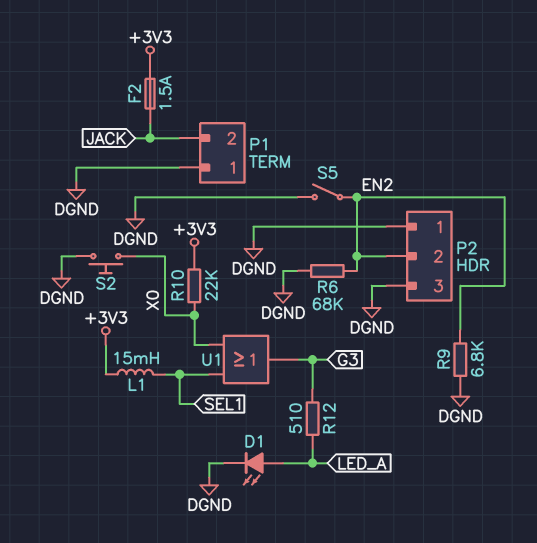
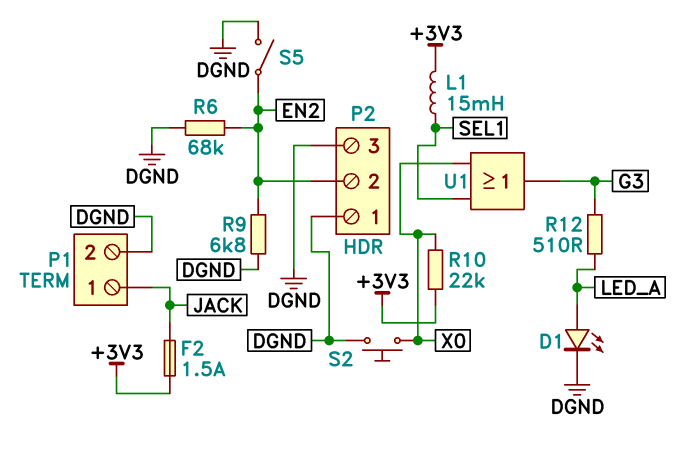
P1 pin 1: DGND -> JACK
P1 pin 2: JACK -> DGND

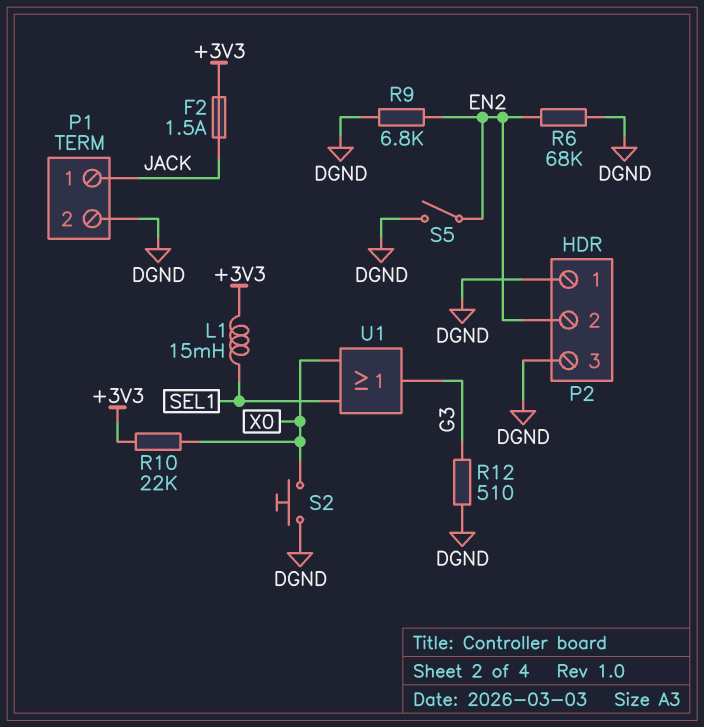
D1: LED (A LED_A, K DGND) -> none
R12: 510 (G3, LED_A) -> 510 (DGND, G3)

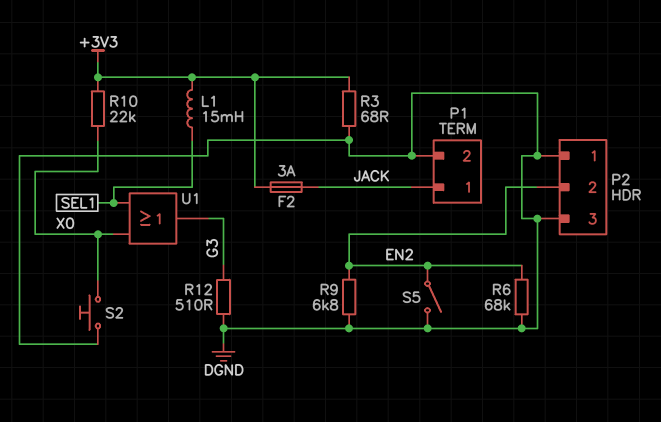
F2: 1.5A (+3V3, JACK) -> 3A (+3V3, JACK)
R3: none -> 68 (+3V3, DGND)

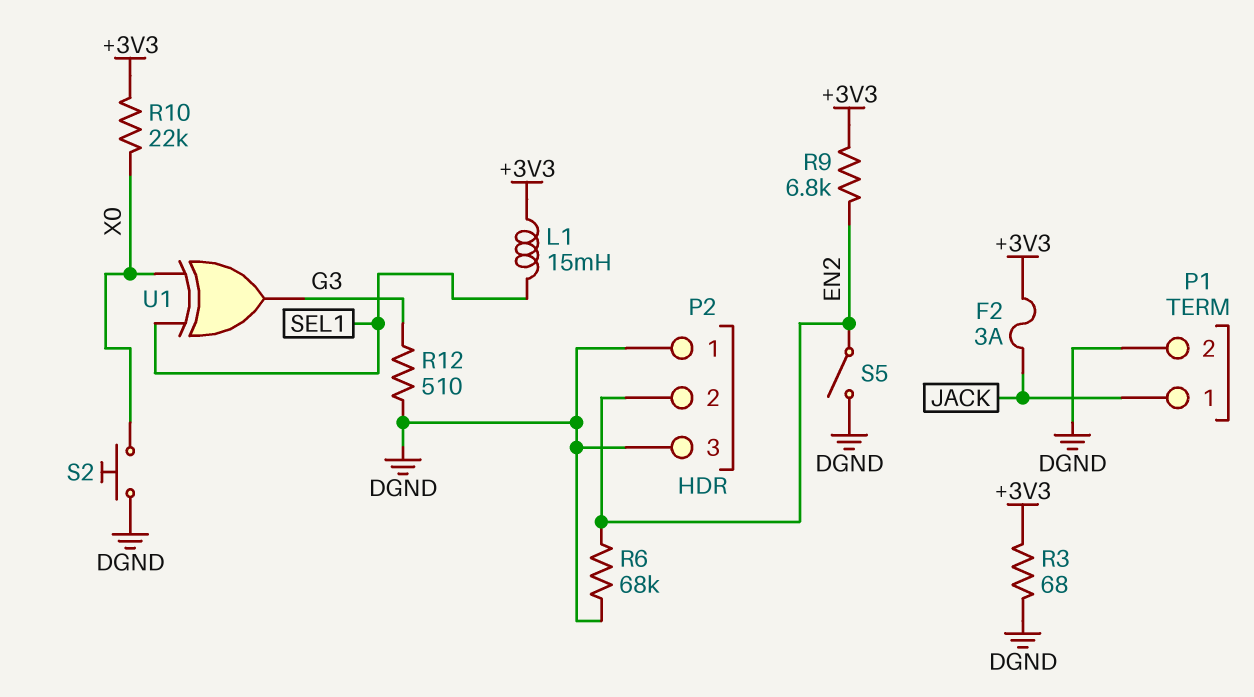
R9: 6.8k (DGND, EN2) -> 6.8k (+3V3, EN2)
U1: OR (in SEL1, in X0, out G3) -> XOR (in SEL1, in X0, out G3)

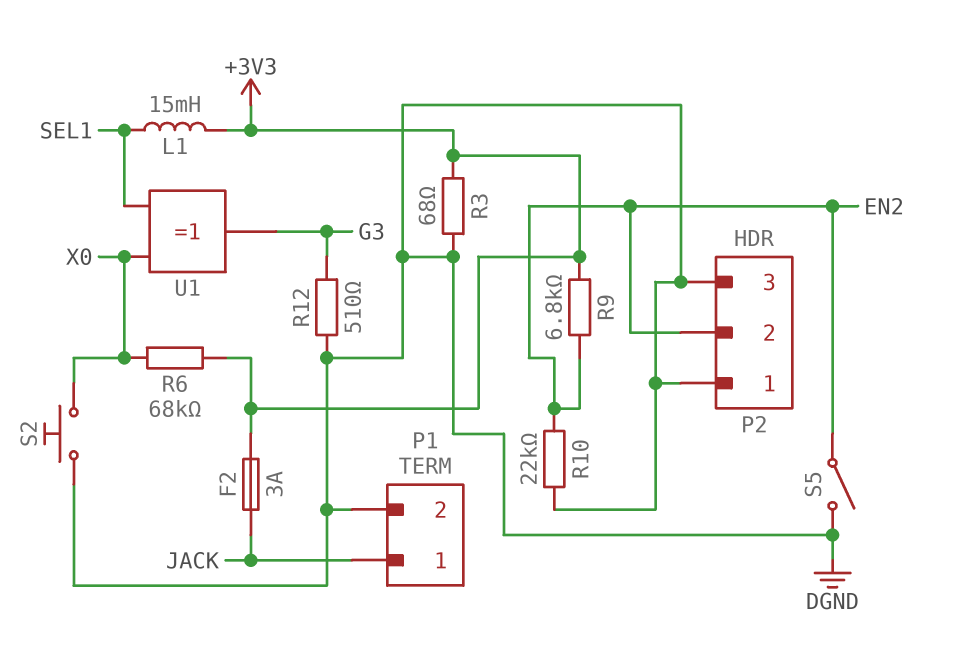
R6: 68k (DGND, EN2) -> 68k (+3V3, X0)
R10: 22k (+3V3, X0) -> 22k (DGND, EN2)

